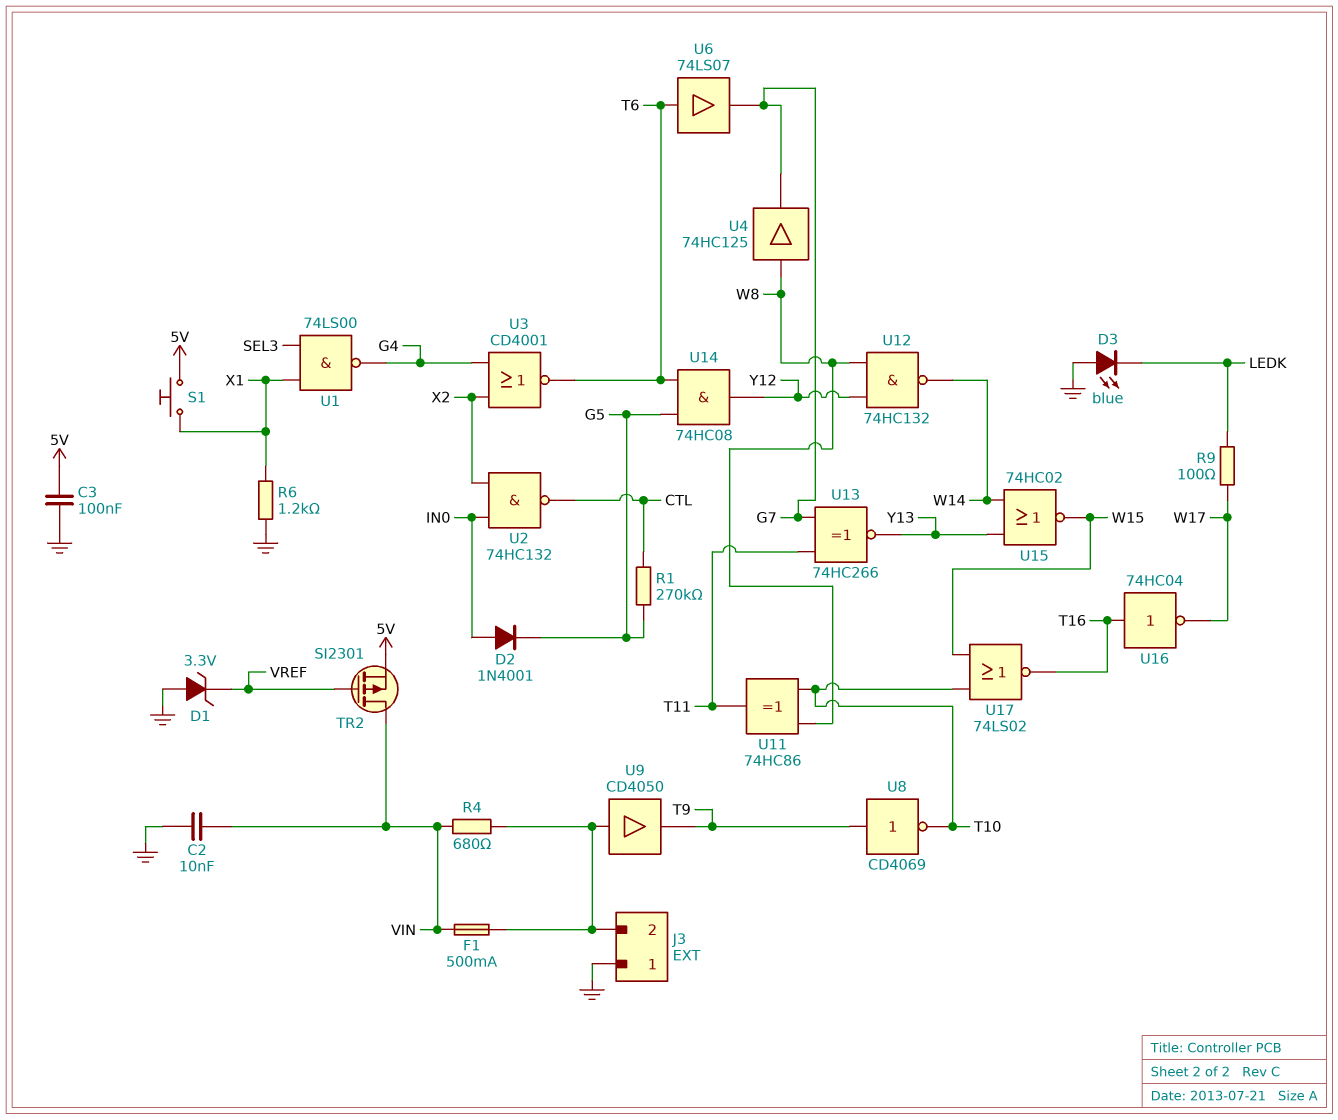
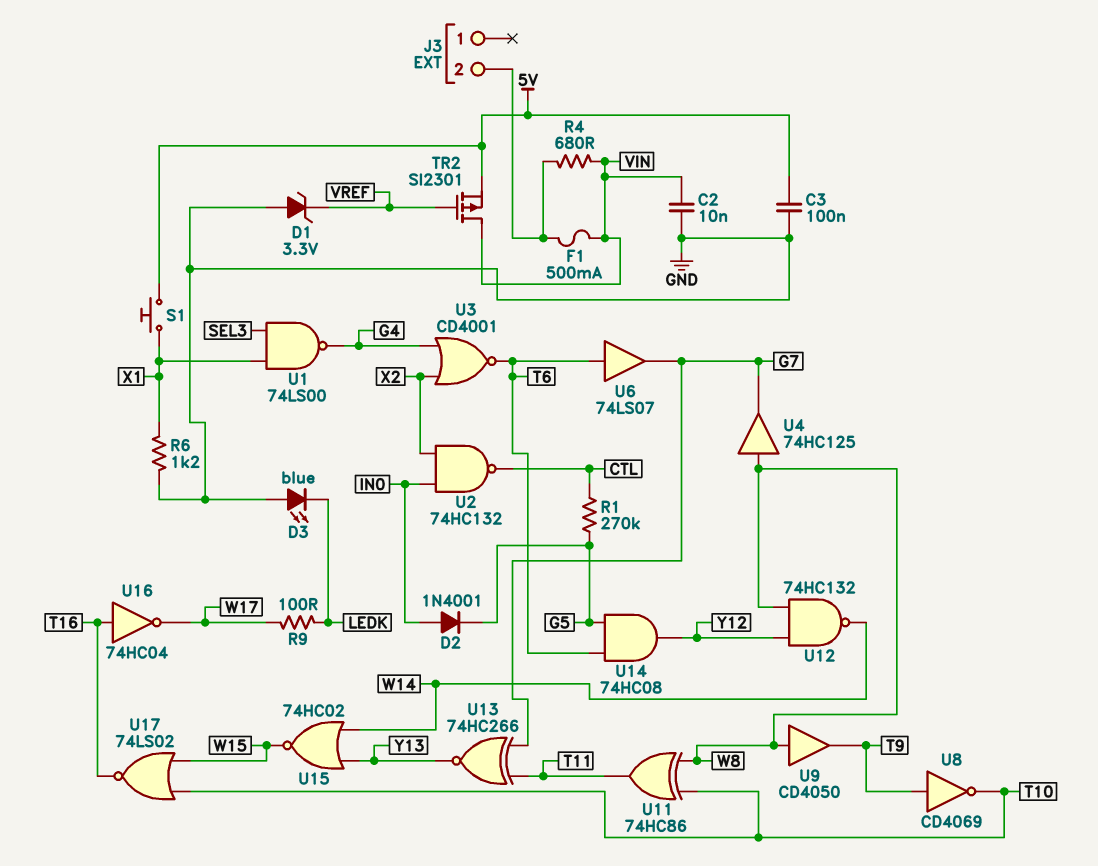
J3 pin 1: GND -> none
U9: buffer CD4050 (in J3/2, out T9) -> buffer CD4050 (in W8, out T9)

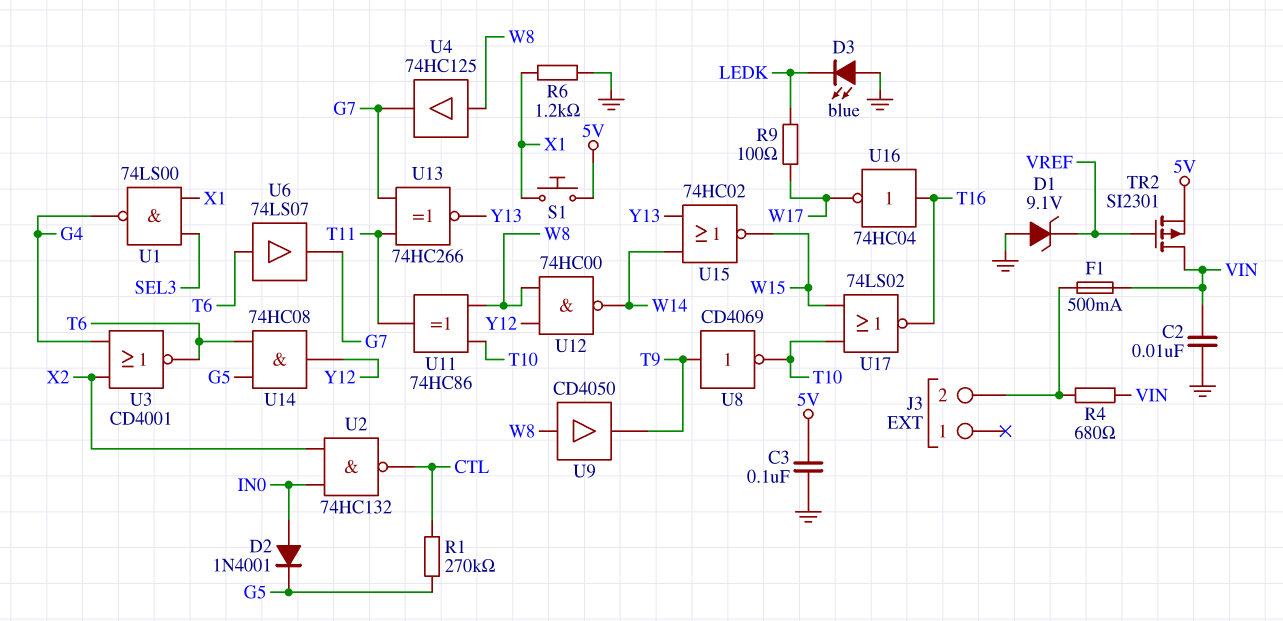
D1: zener 3.3V (A GND, K VREF) -> zener 9.1V (A GND, K VREF)
U12: NAND 74HC132 (in W8, in Y12, out W14) -> NAND 74HC00 (in W8, in Y12, out W14)

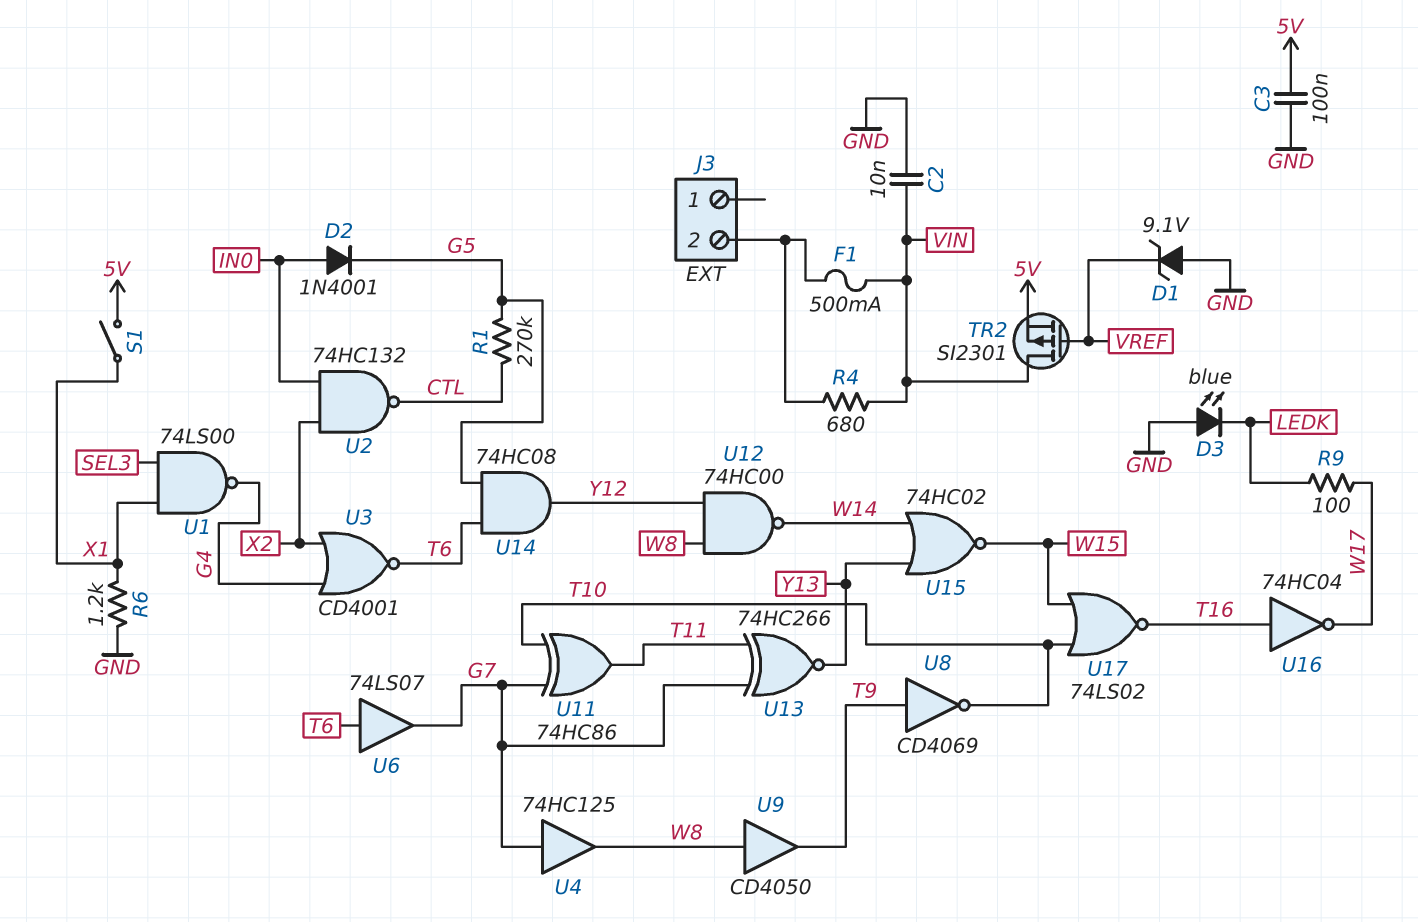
S1: button (5V, X1) -> switch (5V, X1)
U4: buffer 74HC125 (in W8, out G7) -> buffer 74HC125 (in G7, out W8)
U11: XOR 74HC86 (in T10, in W8, out T11) -> XOR 74HC86 (in G7, in T10, out T11)

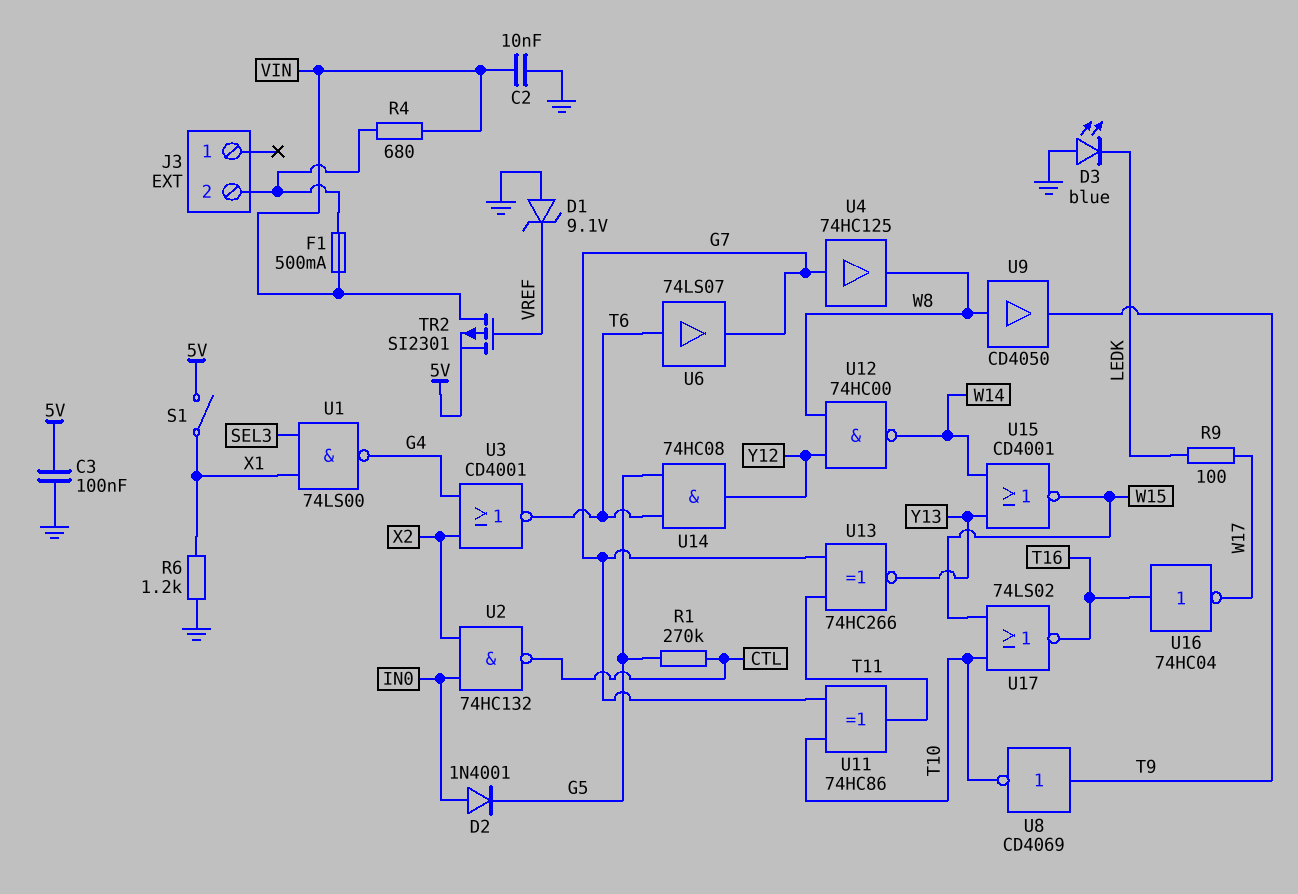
U15: NOR 74HC02 (in W14, in Y13, out W15) -> NOR CD4001 (in W14, in Y13, out W15)

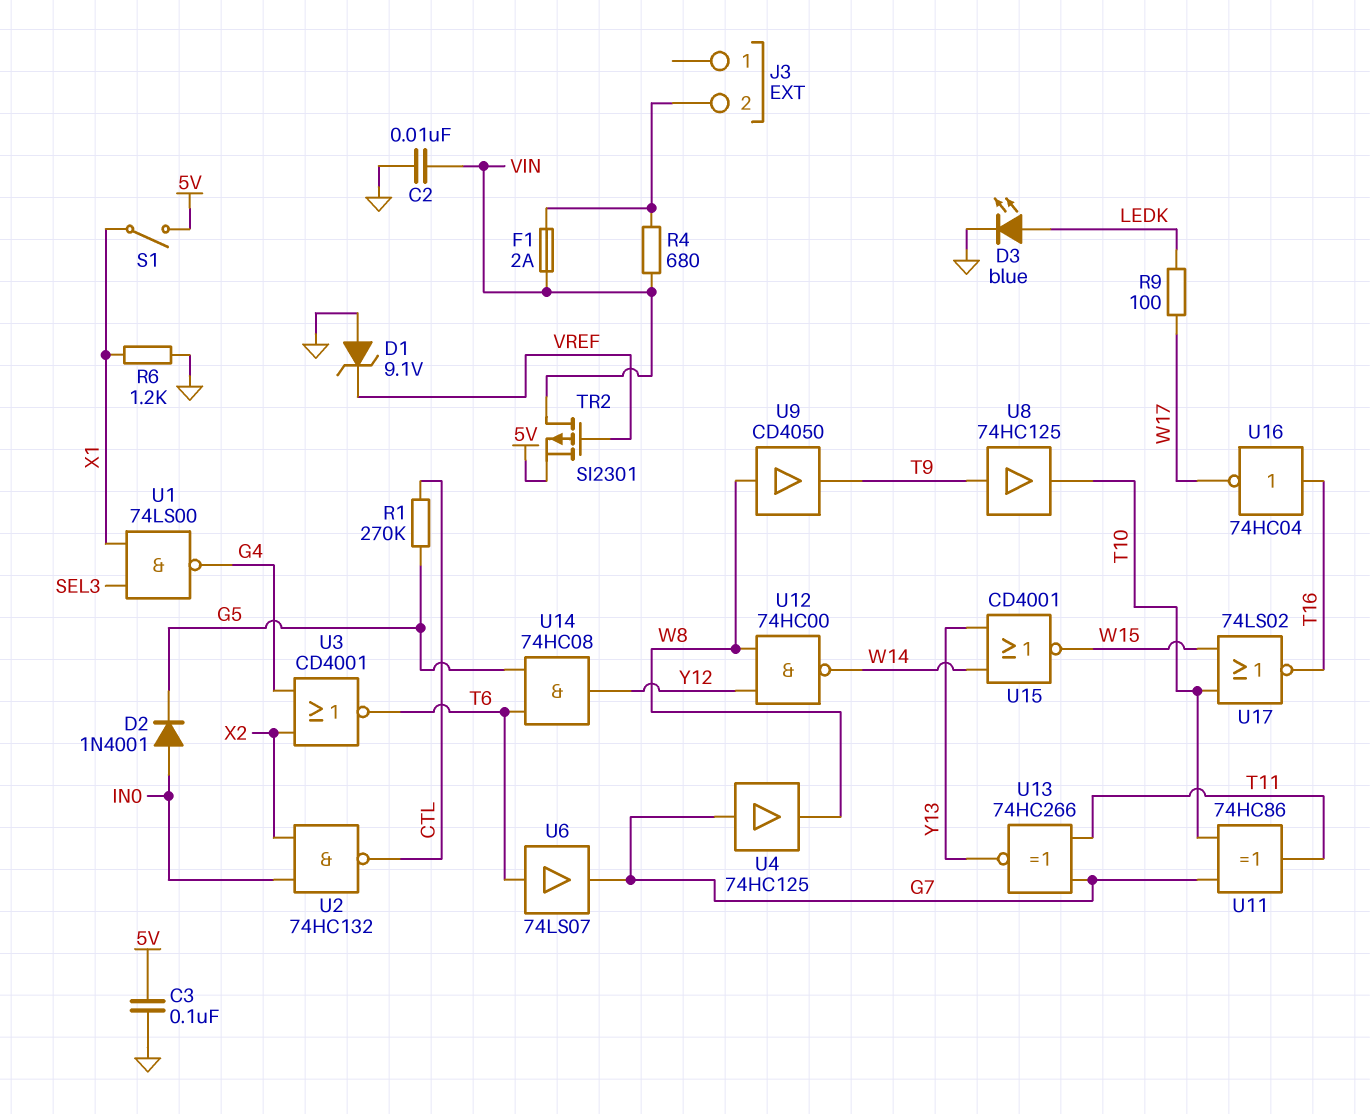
D3: LED blue (A GND, K LEDK) -> LED blue (A LEDK, K GND)
F1: 500mA (J3/2, VIN) -> 2A (J3/2, VIN)
U8: NOT CD4069 (in T9, out T10) -> buffer 74HC125 (in T9, out T10)

